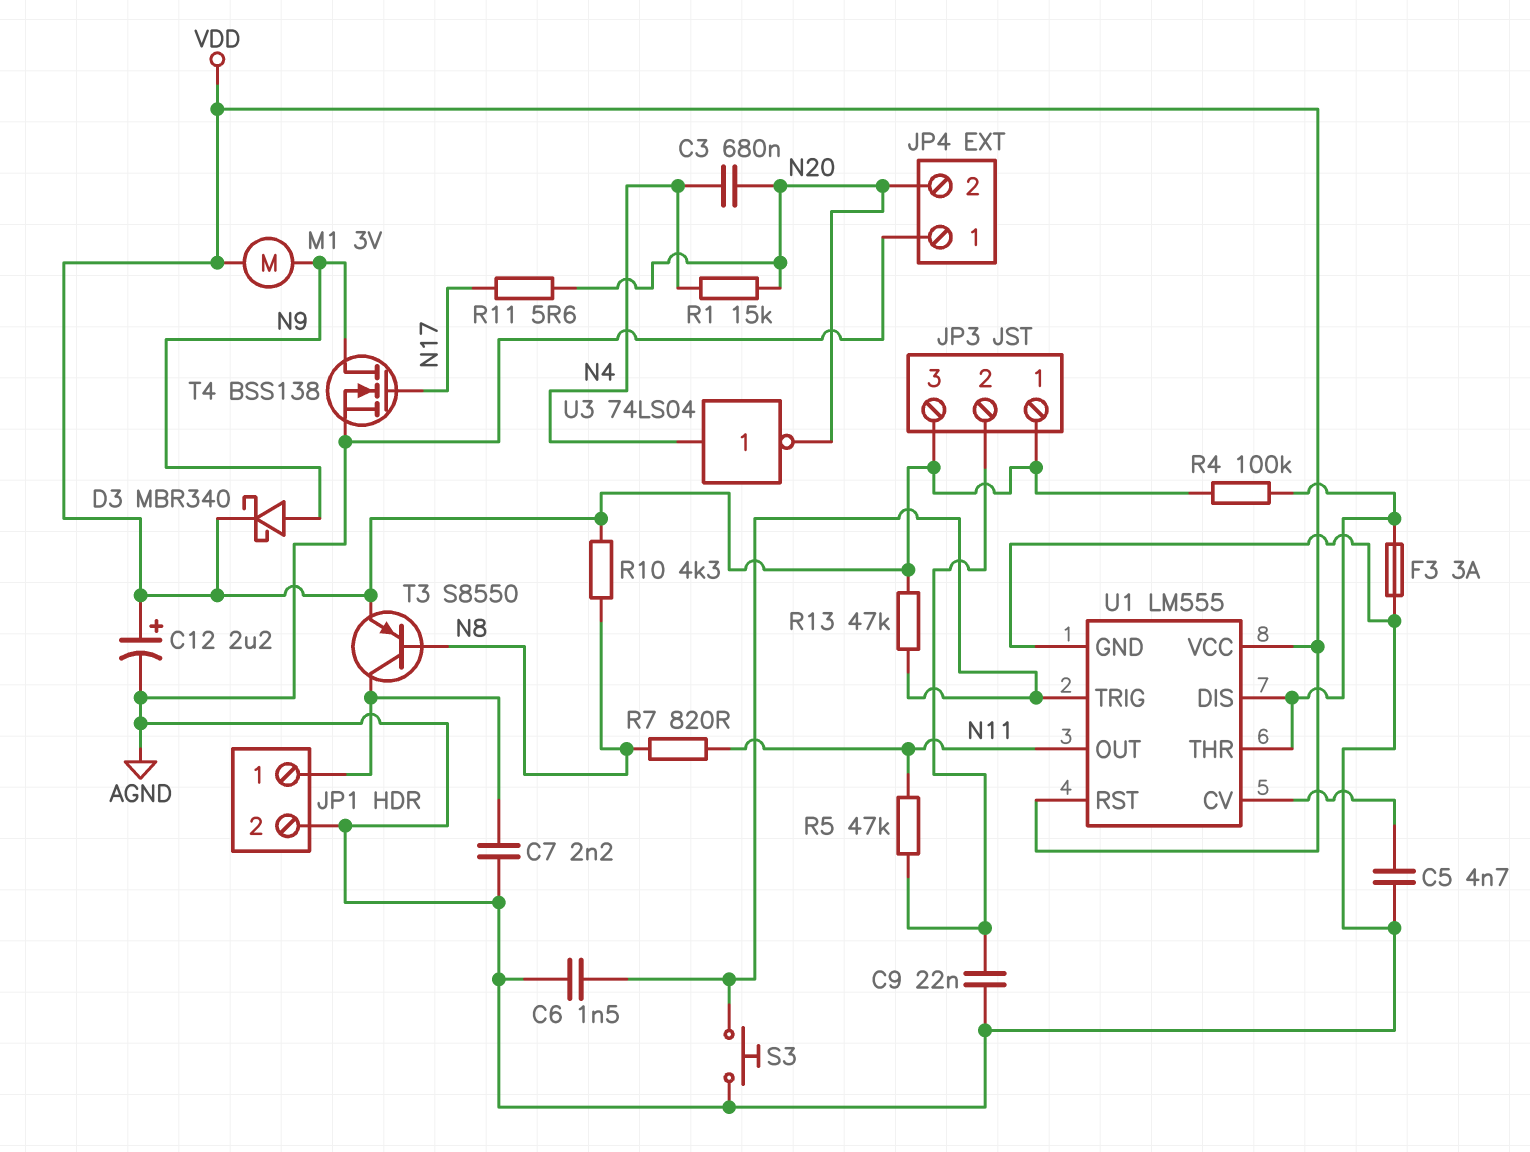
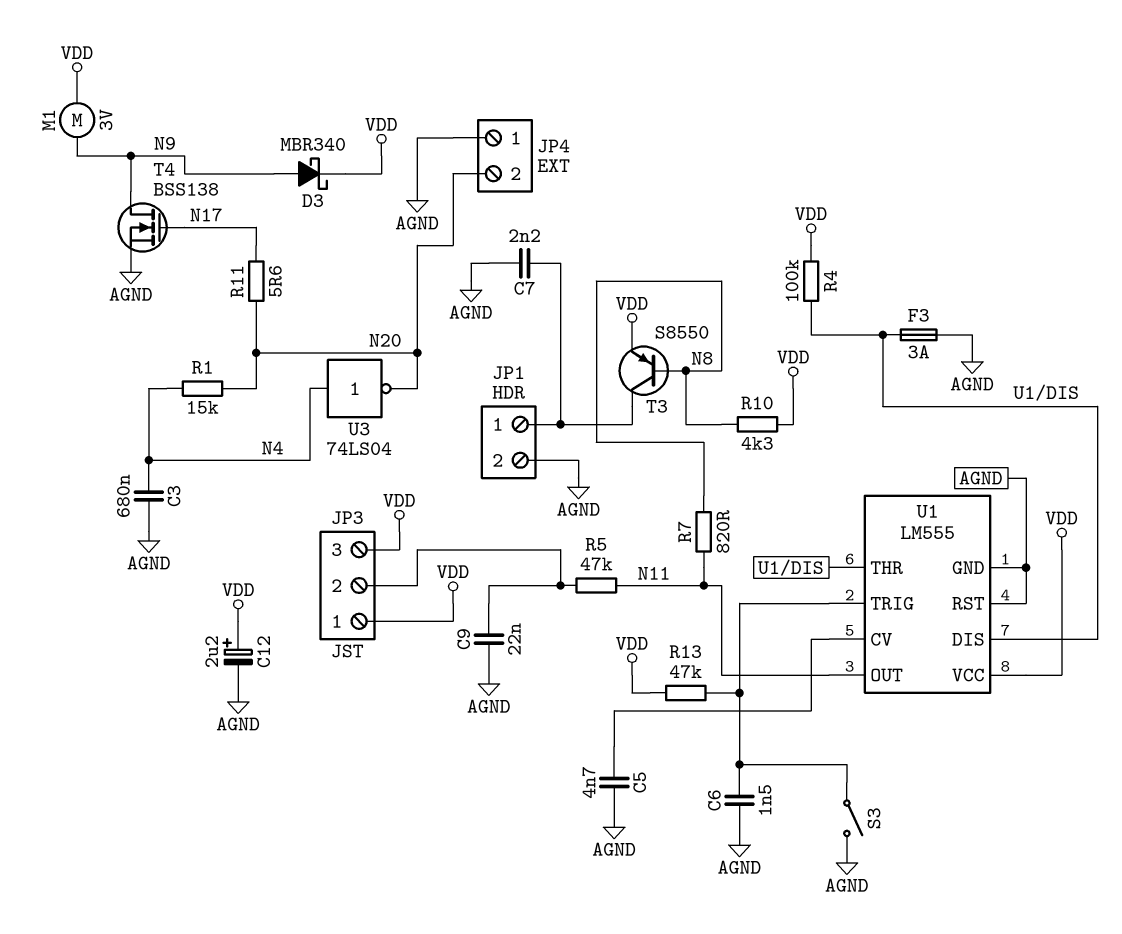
C3: 680nF (N4, N20) -> 680nF (AGND, N4)
S3: button (AGND, U1/TRIG) -> switch (AGND, U1/TRIG)
U1 pin RST: VDD -> AGND

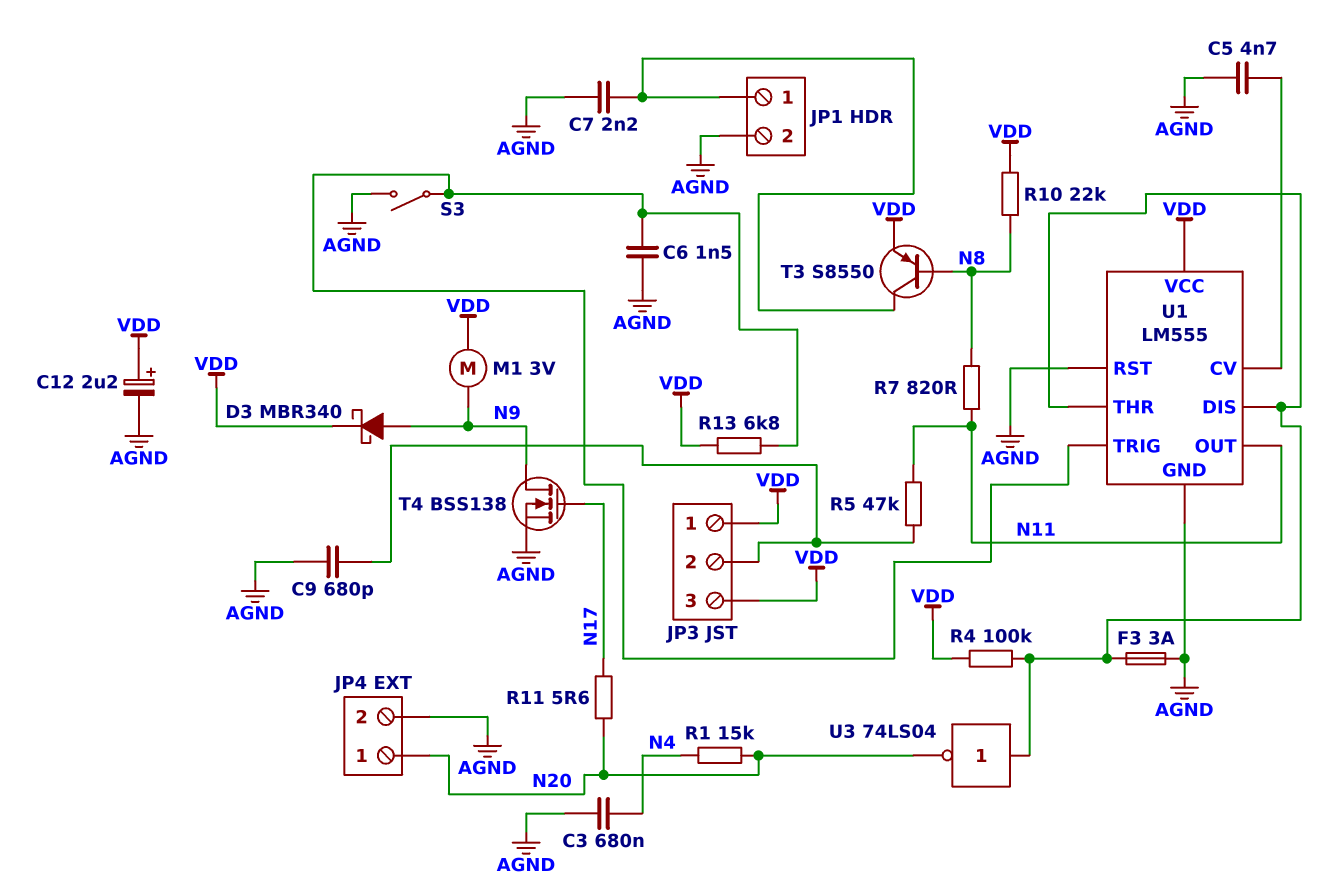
C9: 22nF (AGND, JP3/2) -> 680pF (AGND, JP3/2)
JP4 pin 1: AGND -> N20
JP4 pin 2: N20 -> AGND
R10: 4.3k (N8, VDD) -> 22k (N8, VDD)
R13: 47k (U1/TRIG, VDD) -> 6.8k (U1/TRIG, VDD)
U3: NOT 74LS04 (in N4, out N20) -> NOT 74LS04 (in U1/DIS, out N20)

